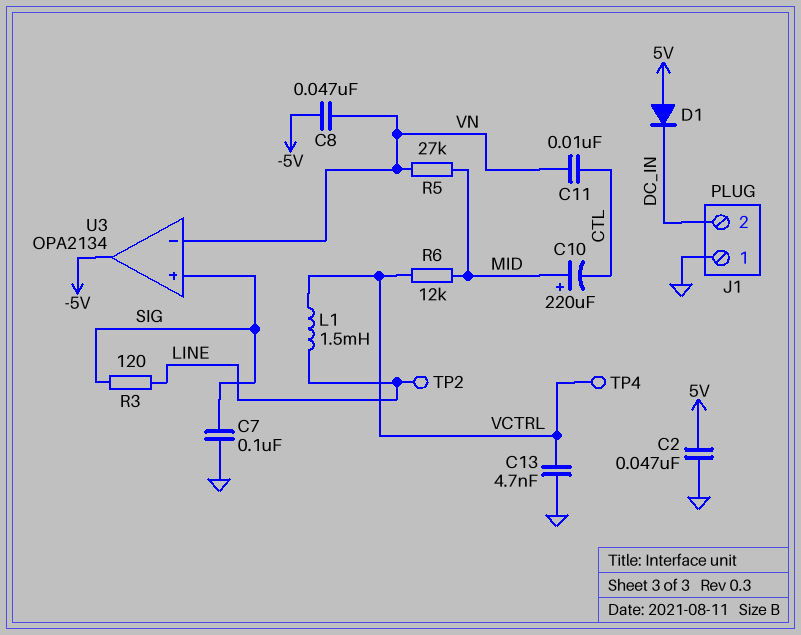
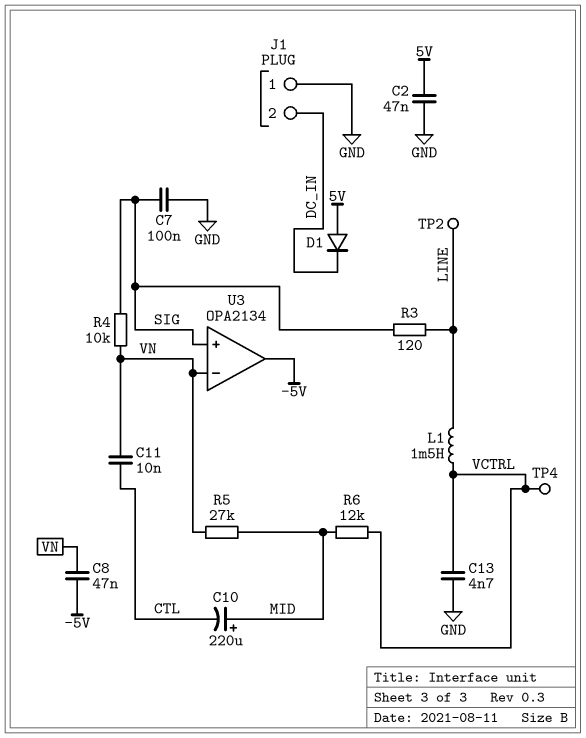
R4: none -> 10k (SIG, VN)

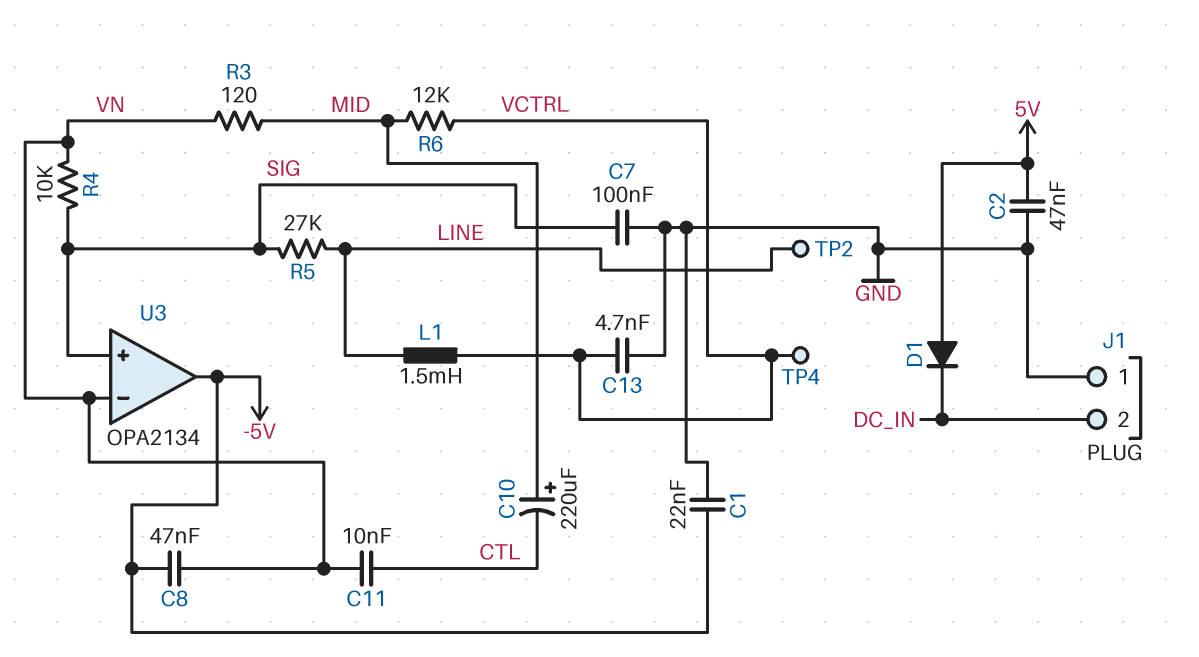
C1: none -> 22nF (-5V, GND)
R3: 120 (LINE, SIG) -> 120 (MID, VN)
R5: 27k (MID, VN) -> 27k (LINE, SIG)

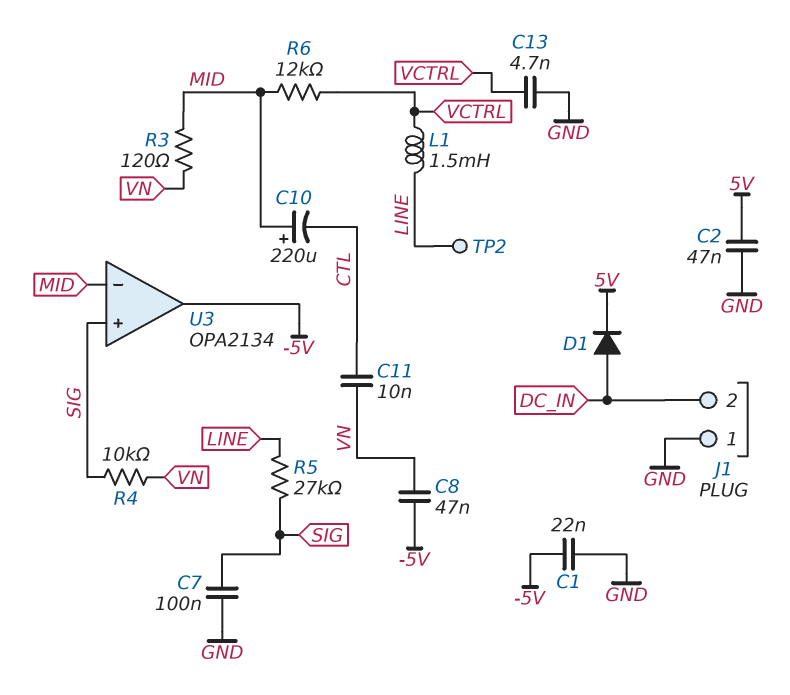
D1: diode (A 5V, K DC_IN) -> diode (A DC_IN, K 5V)
TP4: test point (VCTRL) -> none
U3 pin in-: VN -> MID

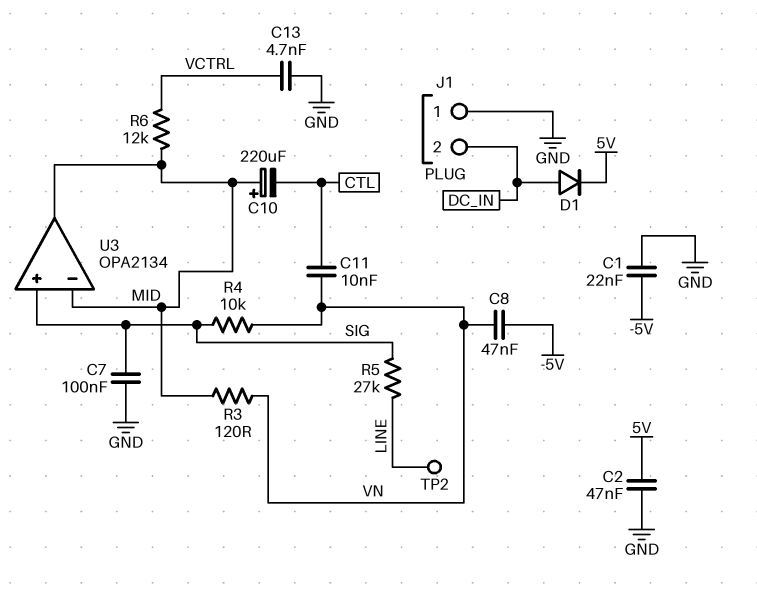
L1: 1.5mH (LINE, VCTRL) -> none
U3 pin out: -5V -> MID

